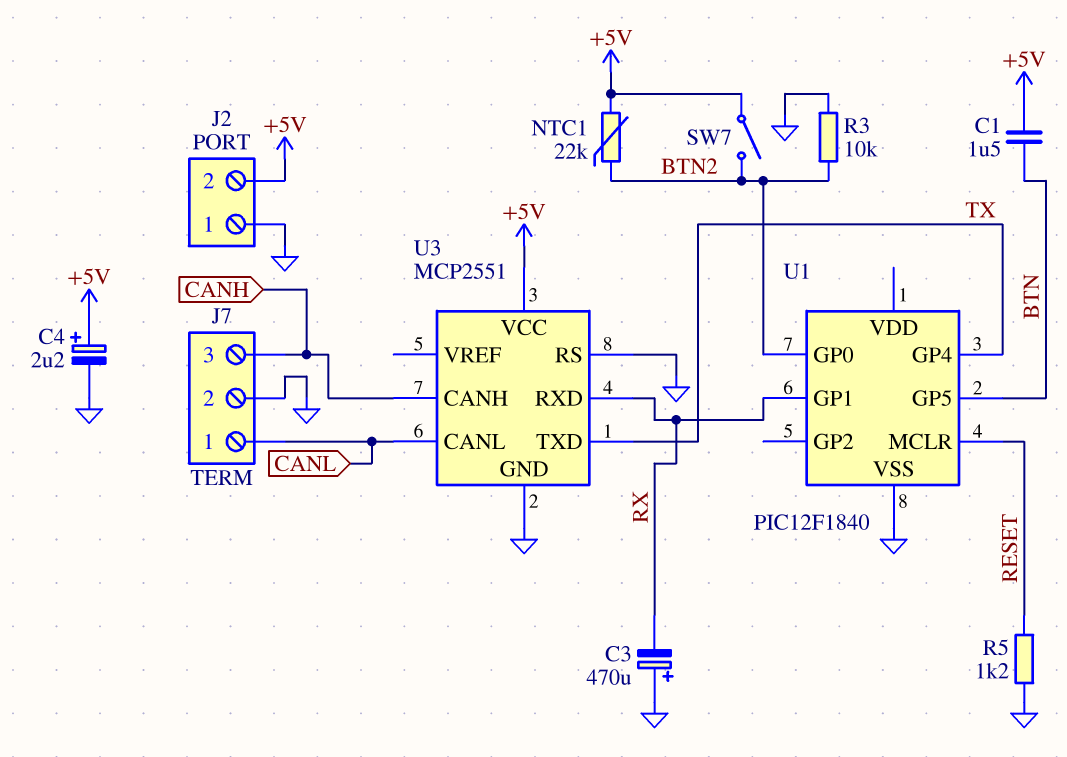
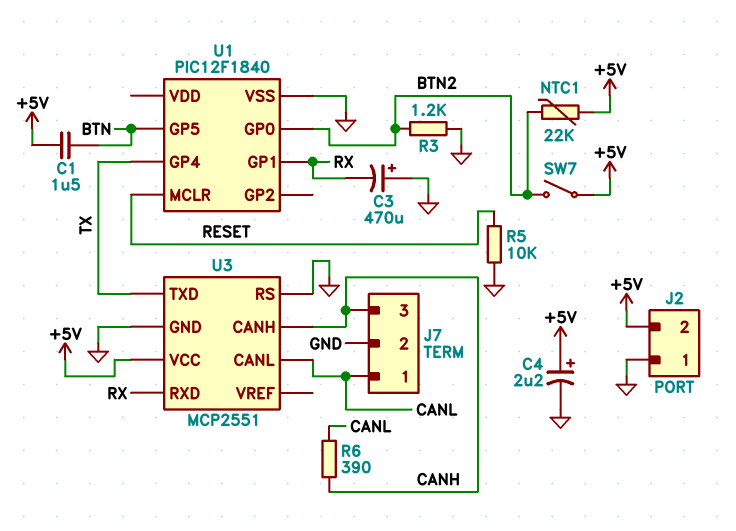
R3: 10k (BTN2, GND) -> 1.2k (BTN2, GND)
R5: 1.2k (GND, RESET) -> 10k (GND, RESET)
R6: none -> 390 (CANH, CANL)

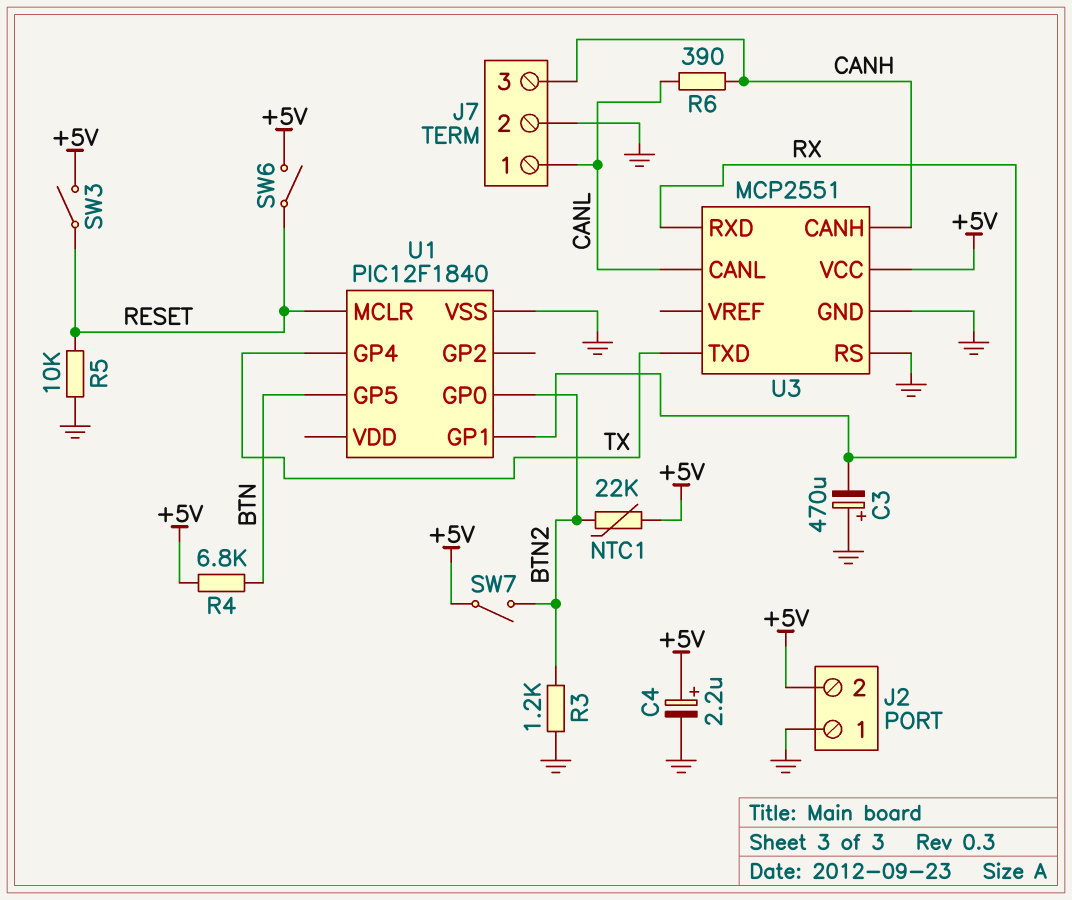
C1: 1.5uF (+5V, BTN) -> none
R4: none -> 6.8k (+5V, BTN)
SW3: none -> switch (+5V, RESET)
SW6: none -> switch (+5V, RESET)

